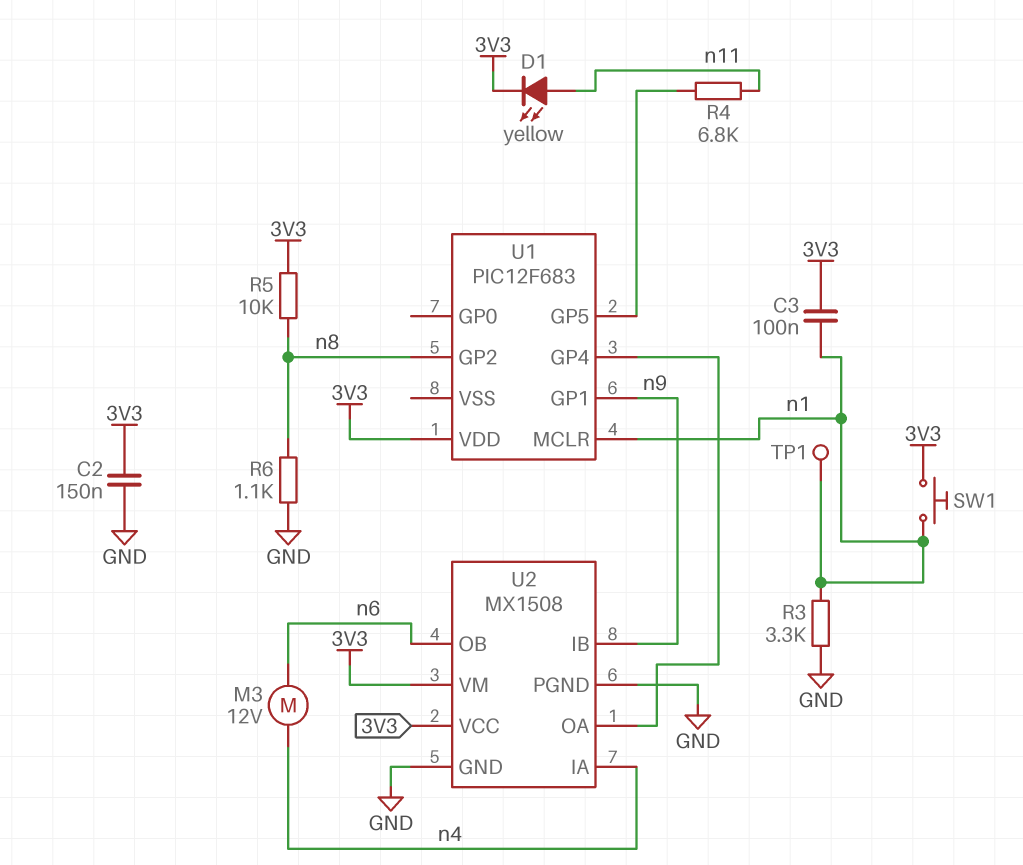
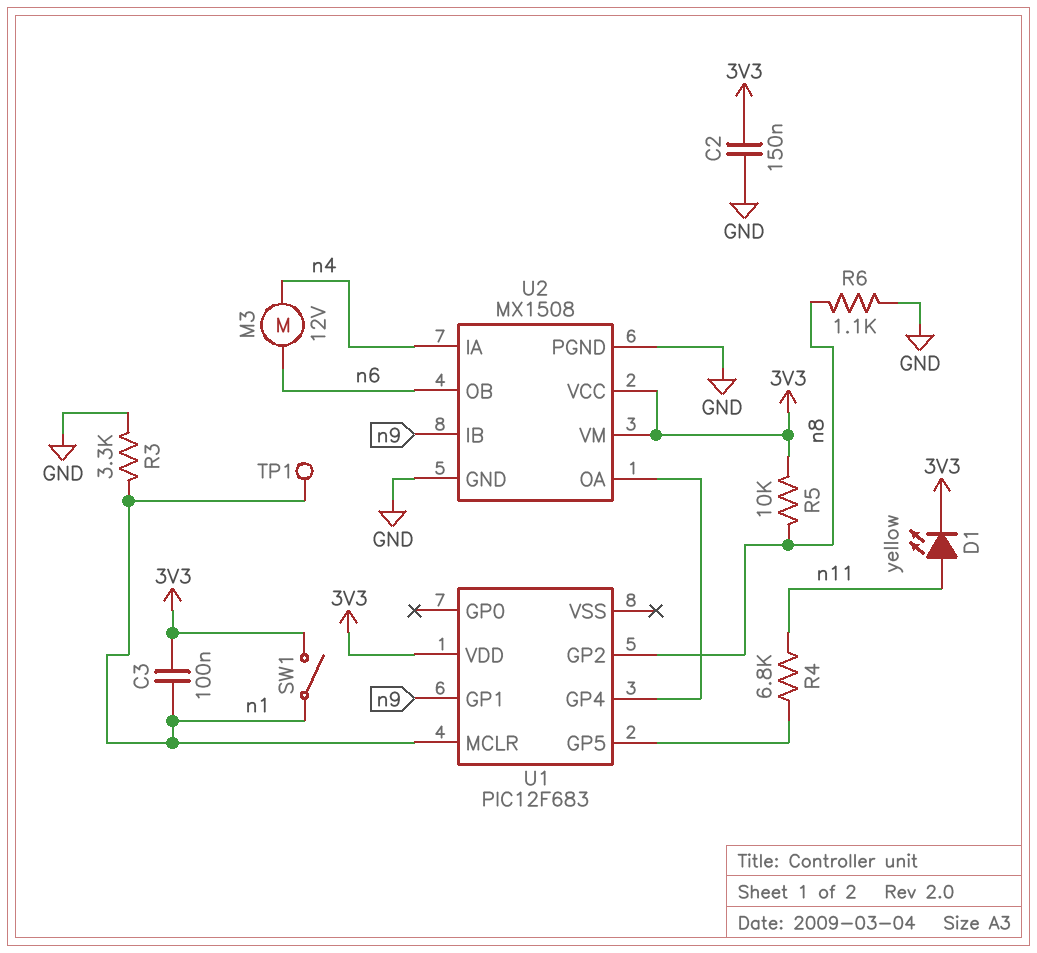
SW1: button (3V3, n1) -> switch (3V3, n1)

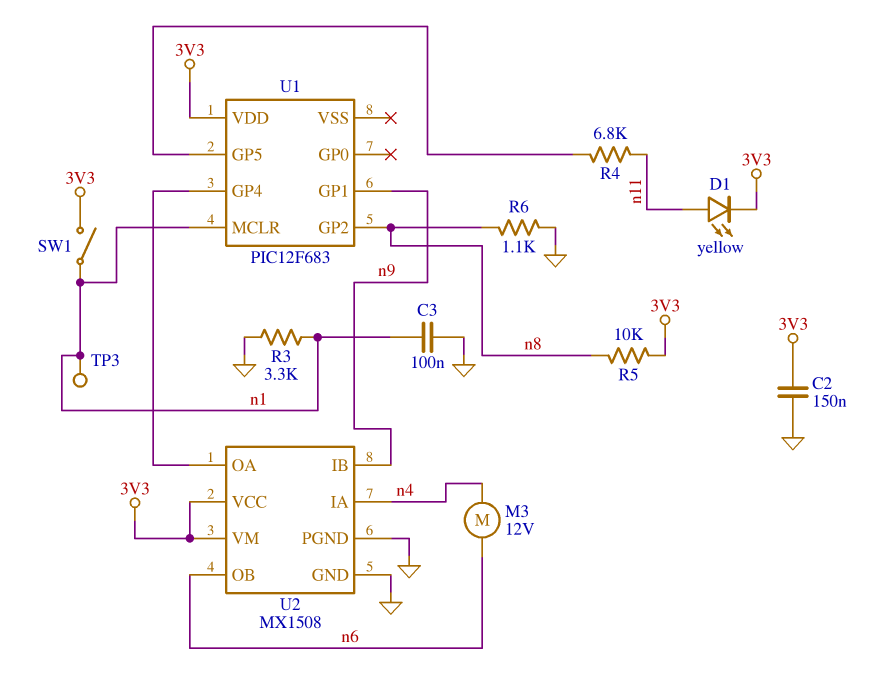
C3: 100nF (3V3, n1) -> 100nF (GND, n1)
TP1: test point (n1) -> none
TP3: none -> test point (n1)

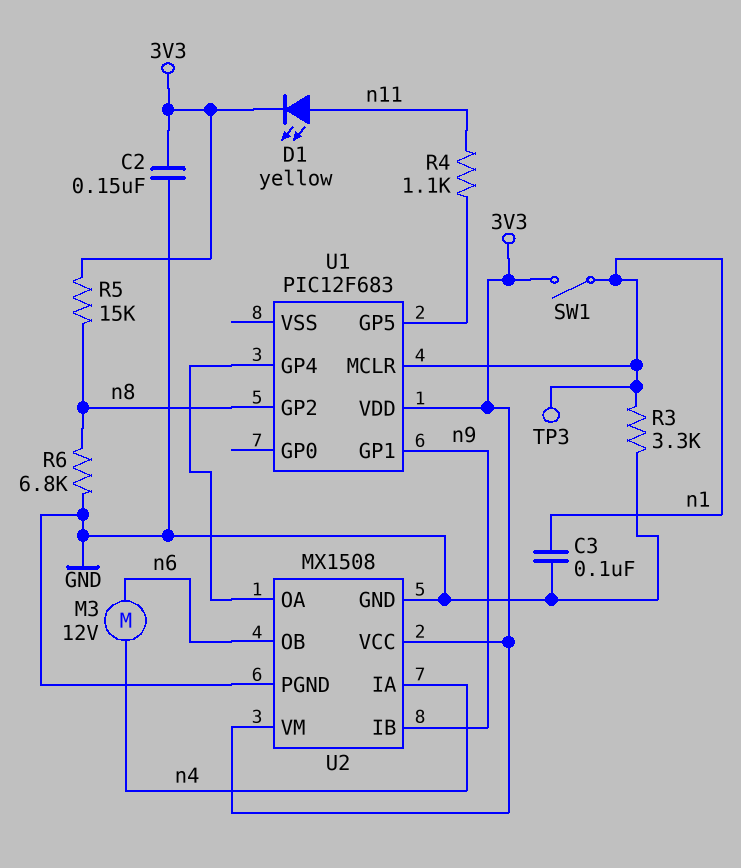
R4: 6.8k (U1/GP5, n11) -> 1.1k (U1/GP5, n11)
R5: 10k (3V3, n8) -> 15k (3V3, n8)
R6: 1.1k (GND, n8) -> 6.8k (GND, n8)

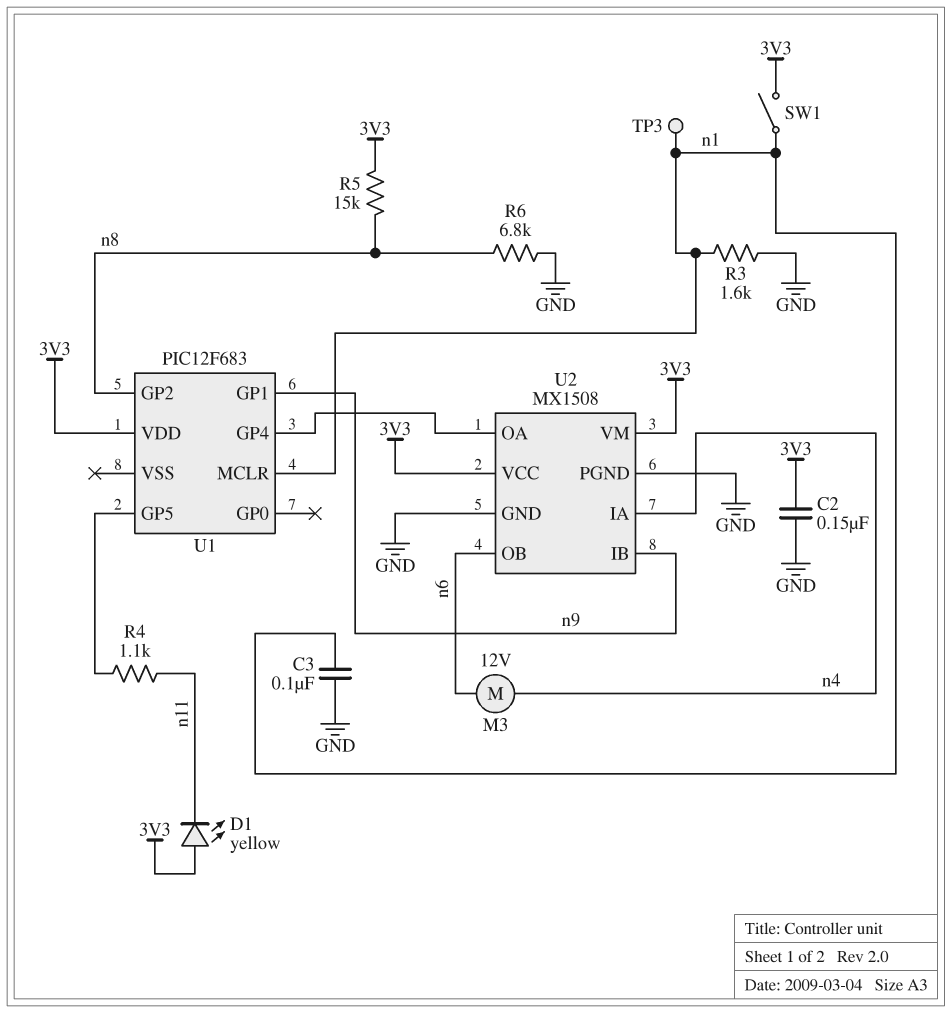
D1: LED yellow (A n11, K 3V3) -> LED yellow (A 3V3, K n11)
R3: 3.3k (GND, n1) -> 1.6k (GND, n1)

